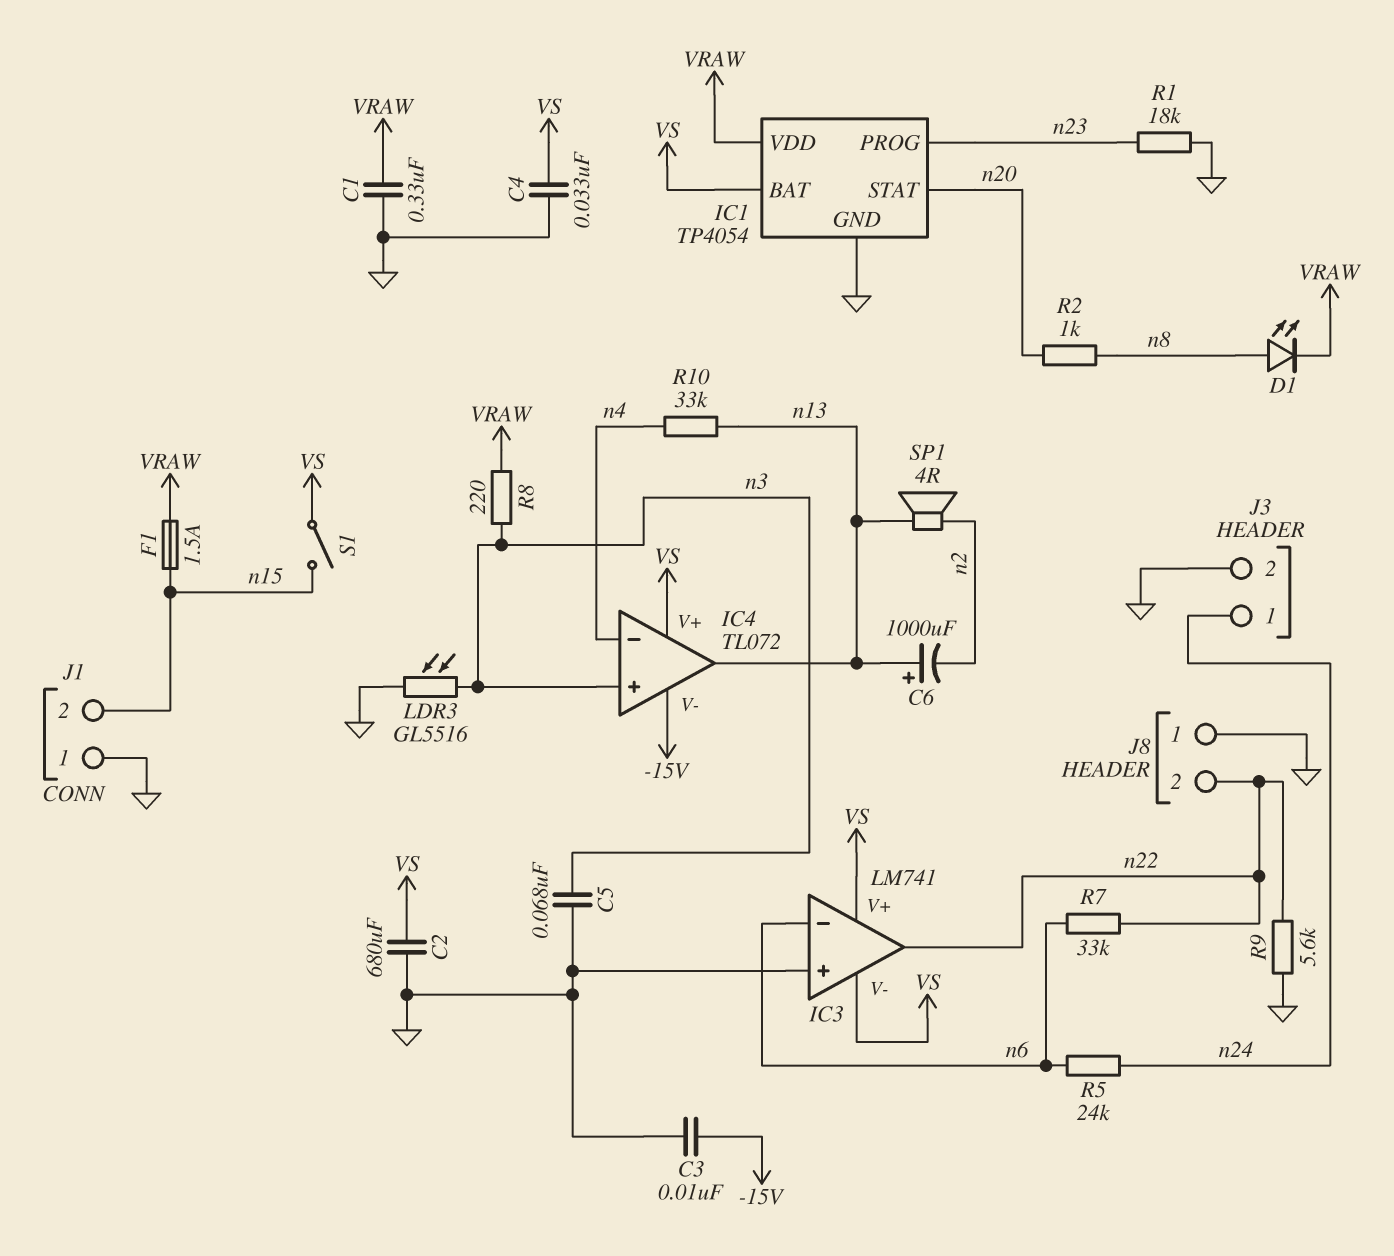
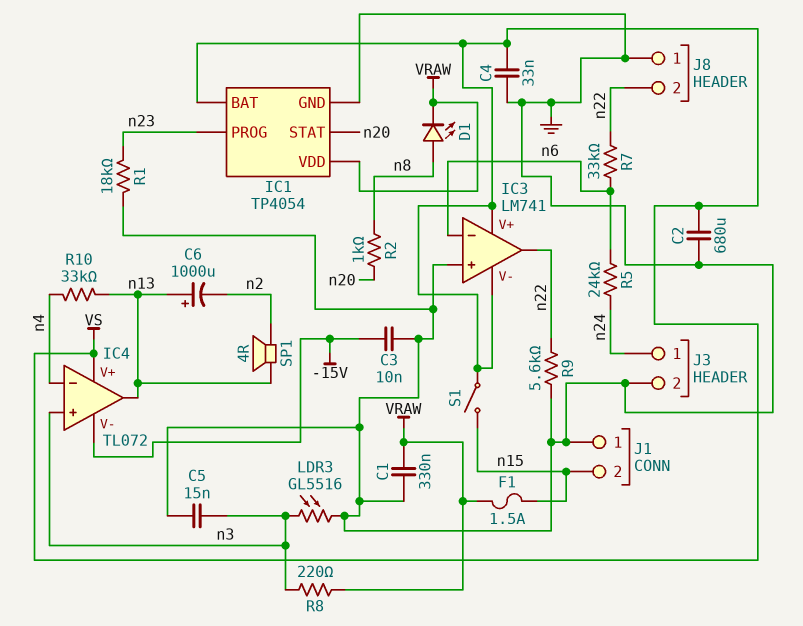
C5: 68nF (GND, n3) -> 15nF (GND, n3)

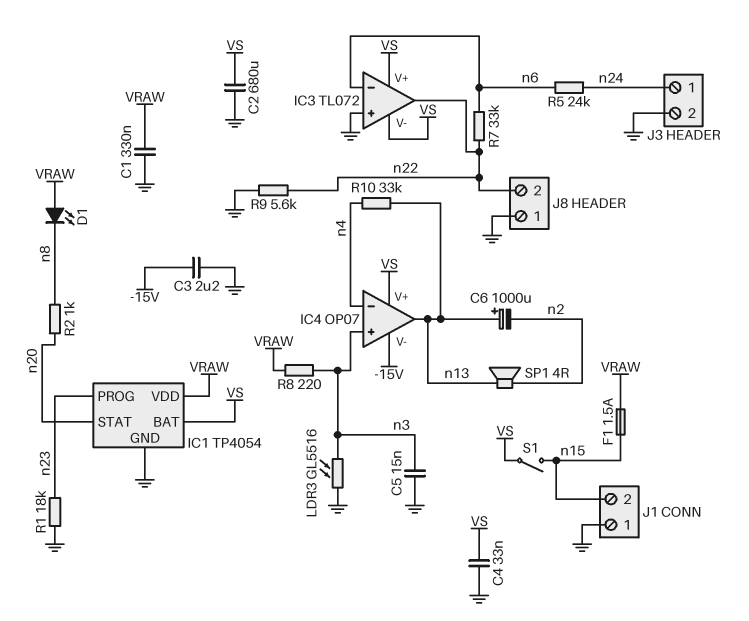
C3: 10nF (-15V, GND) -> 2.2uF (-15V, GND)
D1: LED (A n8, K VRAW) -> LED (A VRAW, K n8)
IC3: LM741 -> TL072
IC4: TL072 -> OP07

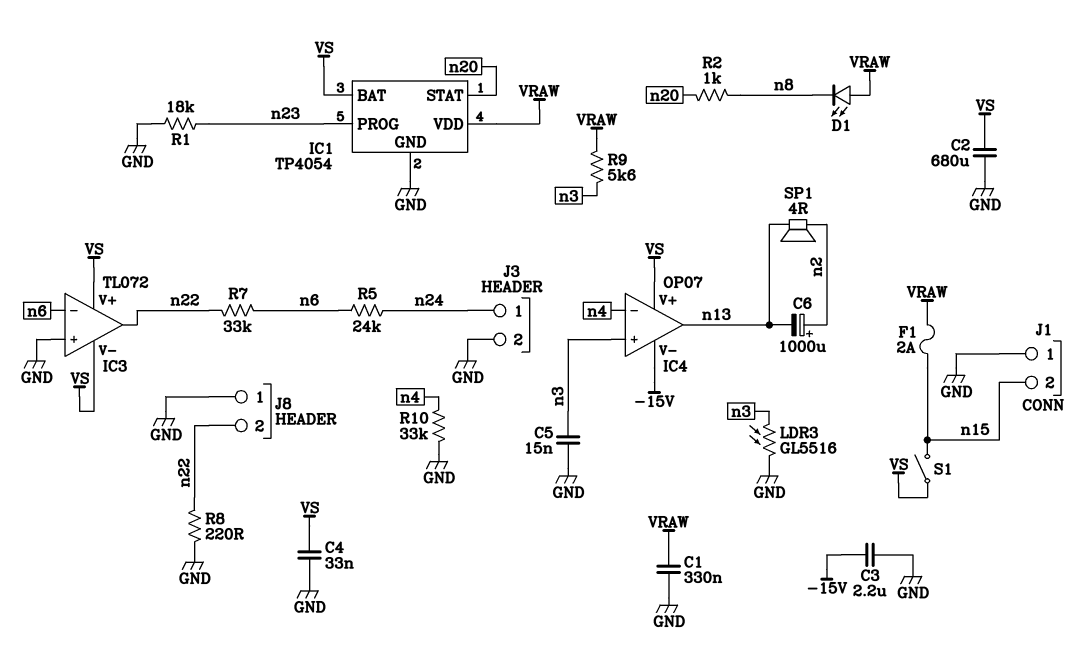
C6: 1000uF (plus n13, minus n2) -> 1000uF (plus n2, minus n13)
F1: 1.5A (VRAW, n15) -> 2A (VRAW, n15)
R8: 220 (VRAW, n3) -> 220 (GND, n22)
R9: 5.6k (GND, n22) -> 5.6k (VRAW, n3)
R10: 33k (n4, n13) -> 33k (GND, n4)

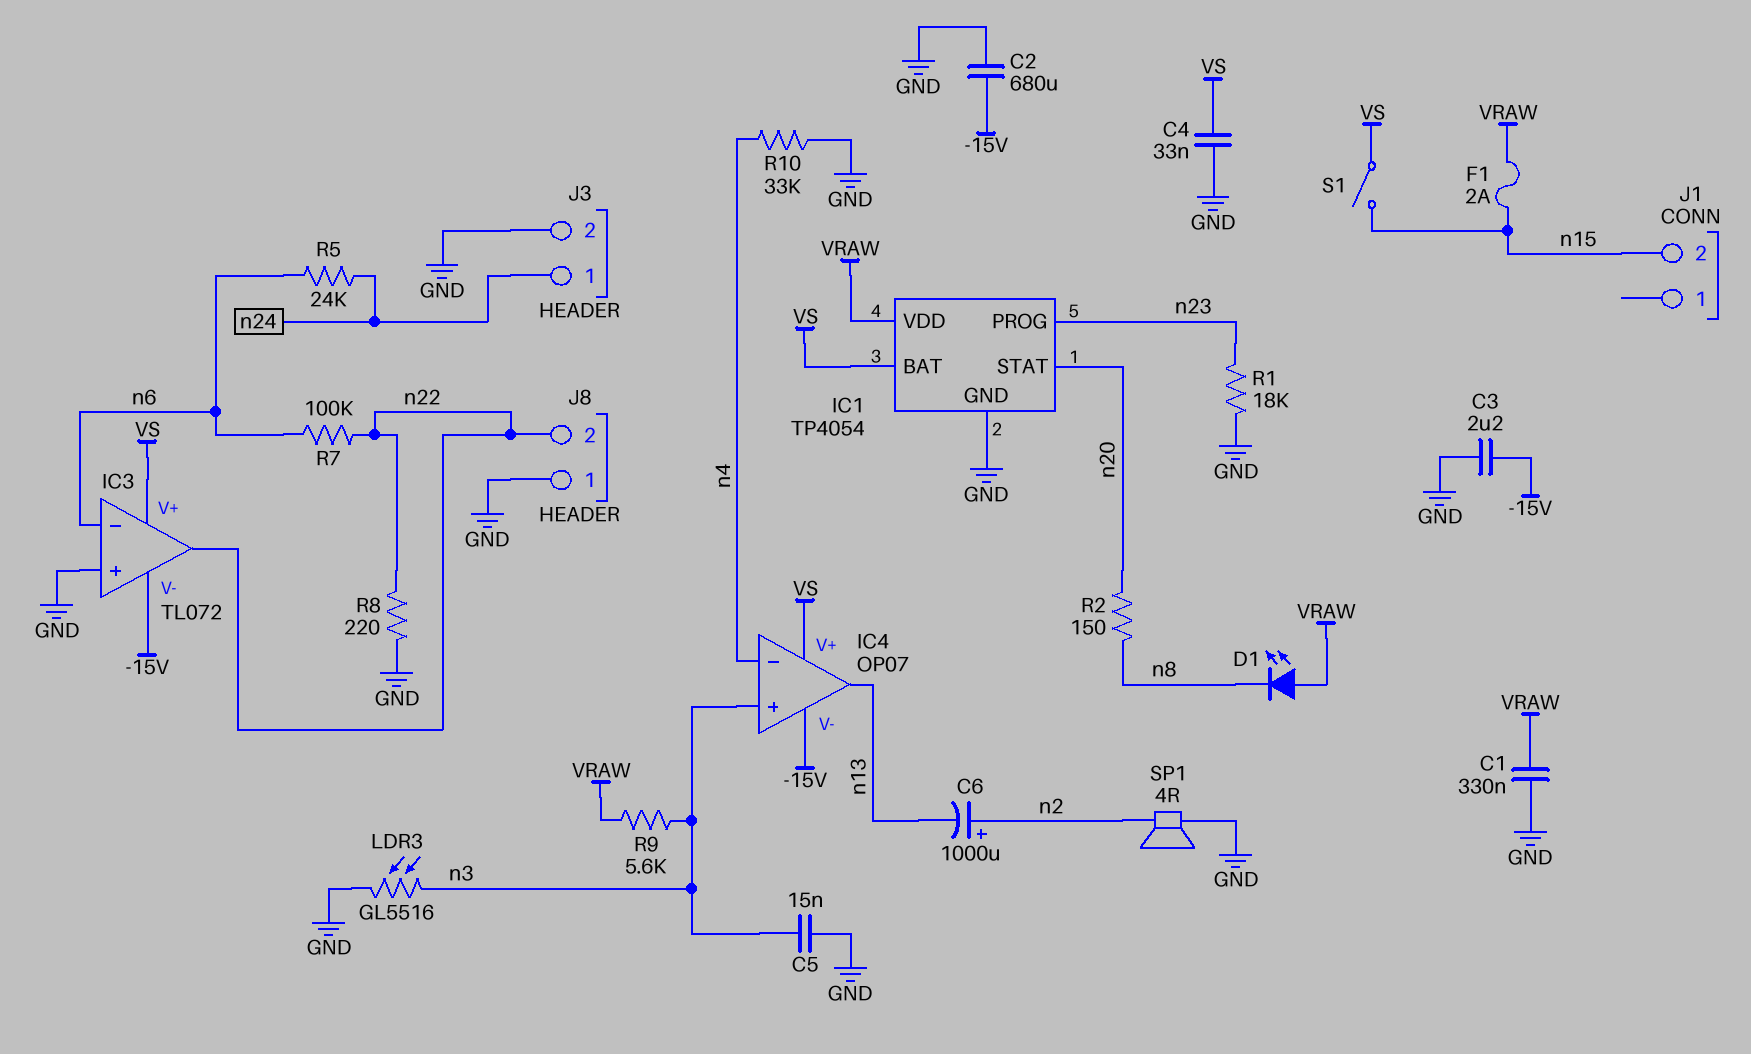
C2: 680uF (GND, VS) -> 680uF (-15V, GND)
IC3 pin V-: VS -> -15V
J1 pin 1: GND -> none
R2: 1k (n8, n20) -> 150 (n8, n20)
R7: 33k (n6, n22) -> 100k (n6, n22)
SP1: speaker 4R (n2, n13) -> speaker 4R (GND, n2)

